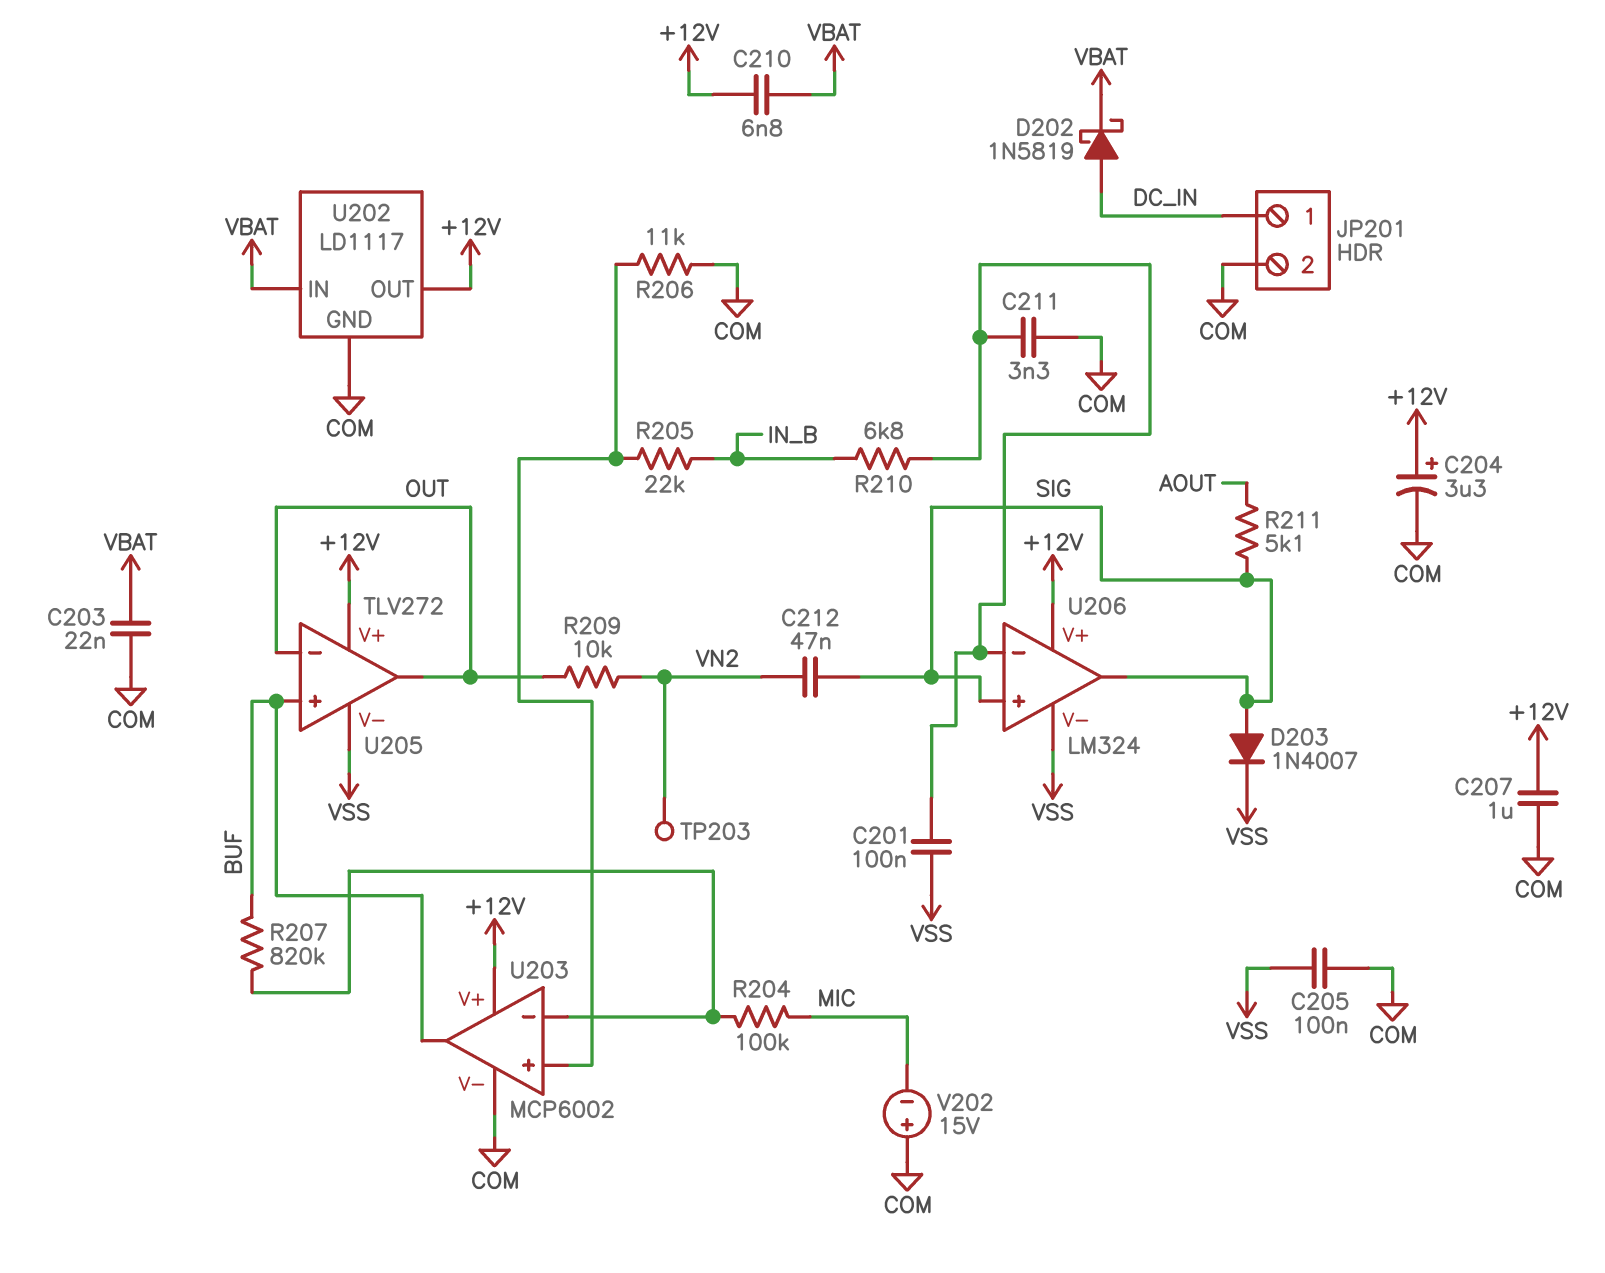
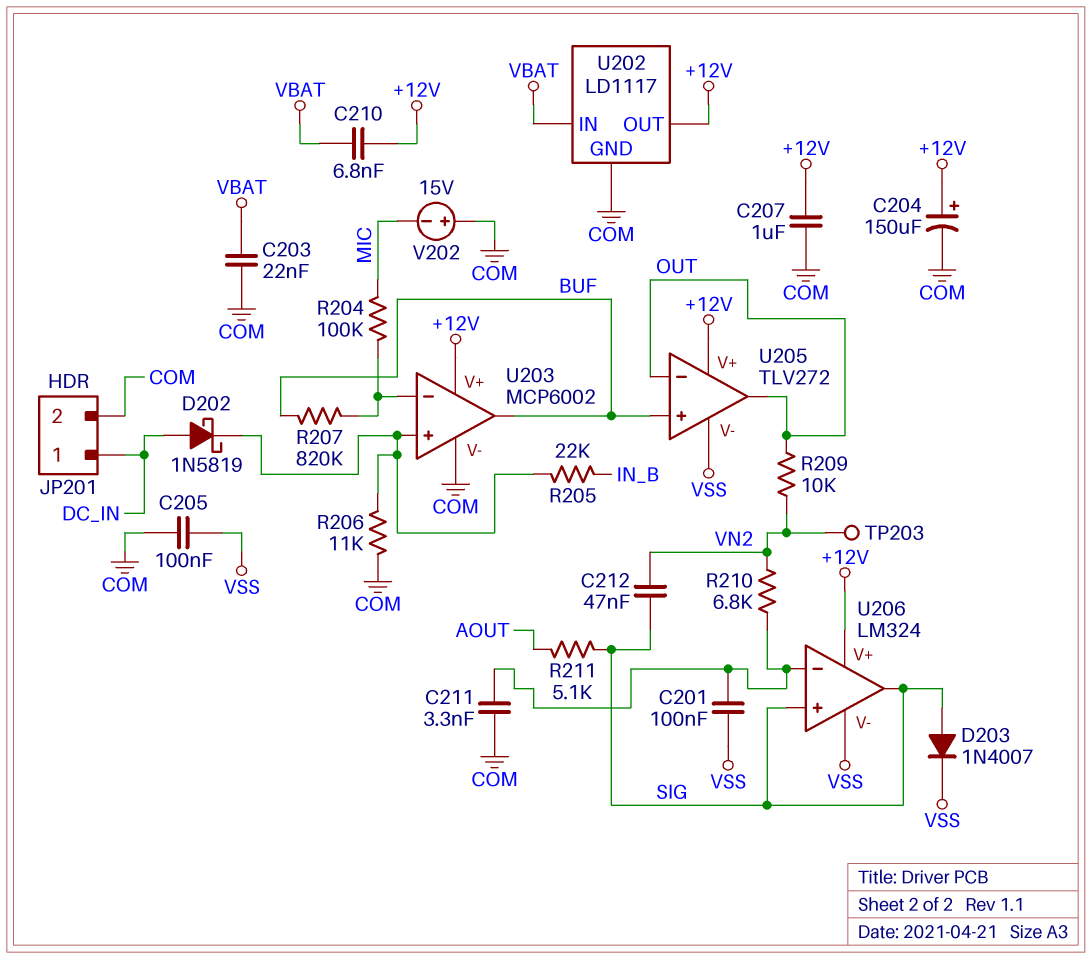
C204: 3.3uF (plus +12V, minus COM) -> 150uF (plus +12V, minus COM)
D202: schottky 1N5819 (A DC_IN, K VBAT) -> schottky 1N5819 (A DC_IN, K U203/in+)
R210: 6.8k (IN_B, U206/in-) -> 6.8k (U206/in-, VN2)

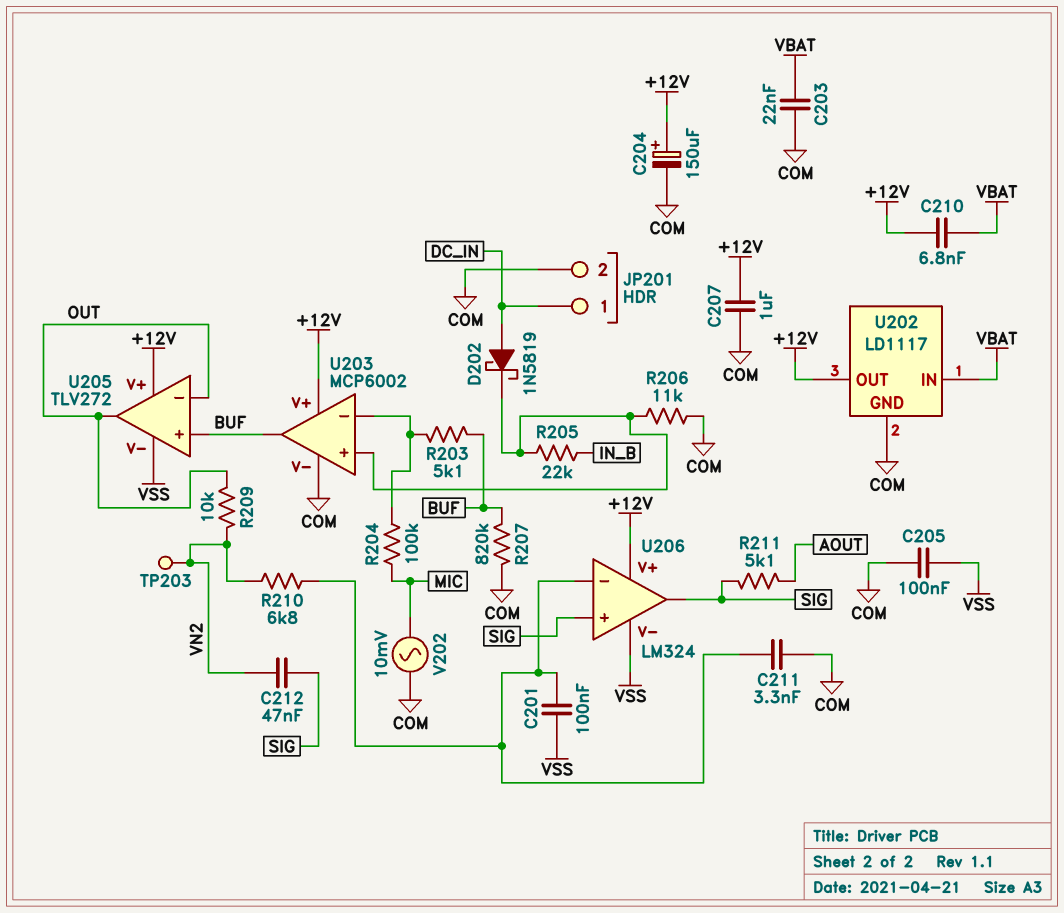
D203: diode 1N4007 (A SIG, K VSS) -> none
R203: none -> 5.1k (BUF, U203/in-)
R207: 820k (BUF, U203/in-) -> 820k (BUF, COM)
V202: 15V (plus COM, minus MIC) -> AC 10mV (COM, MIC)

